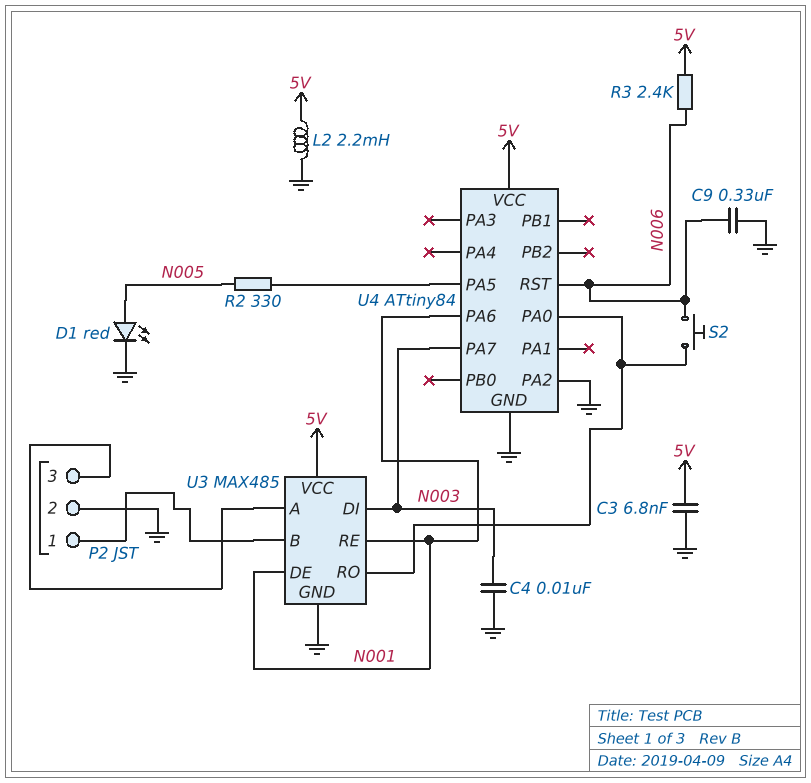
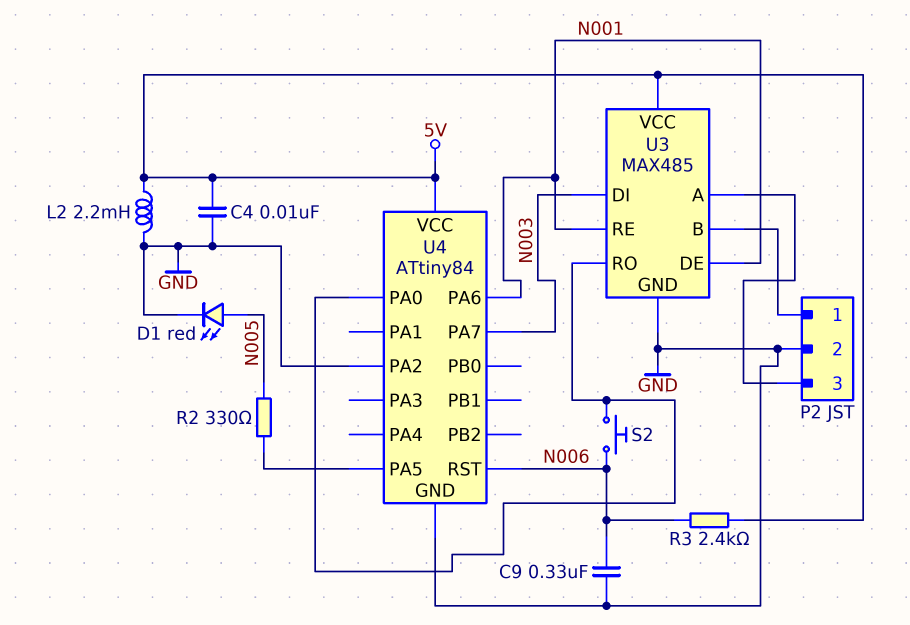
C3: 6.8nF (5V, GND) -> none
C4: 10nF (GND, N003) -> 10nF (5V, GND)

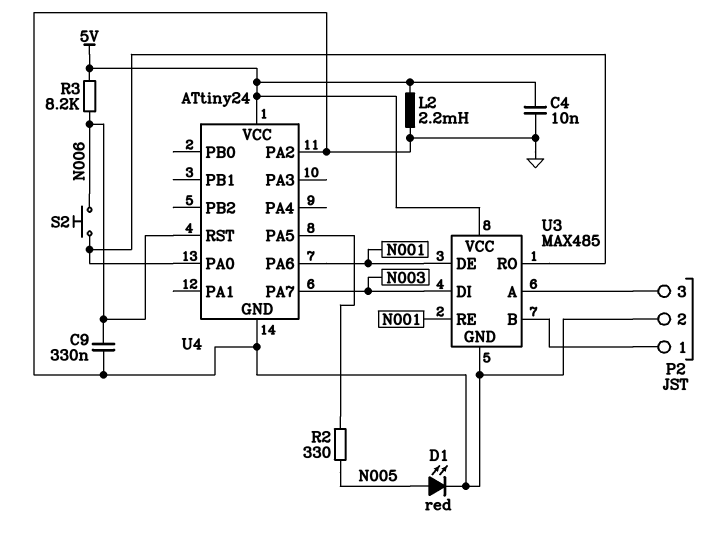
R3: 2.4k (5V, N006) -> 8.2k (5V, N006)
U4: ATtiny84 -> ATtiny24

